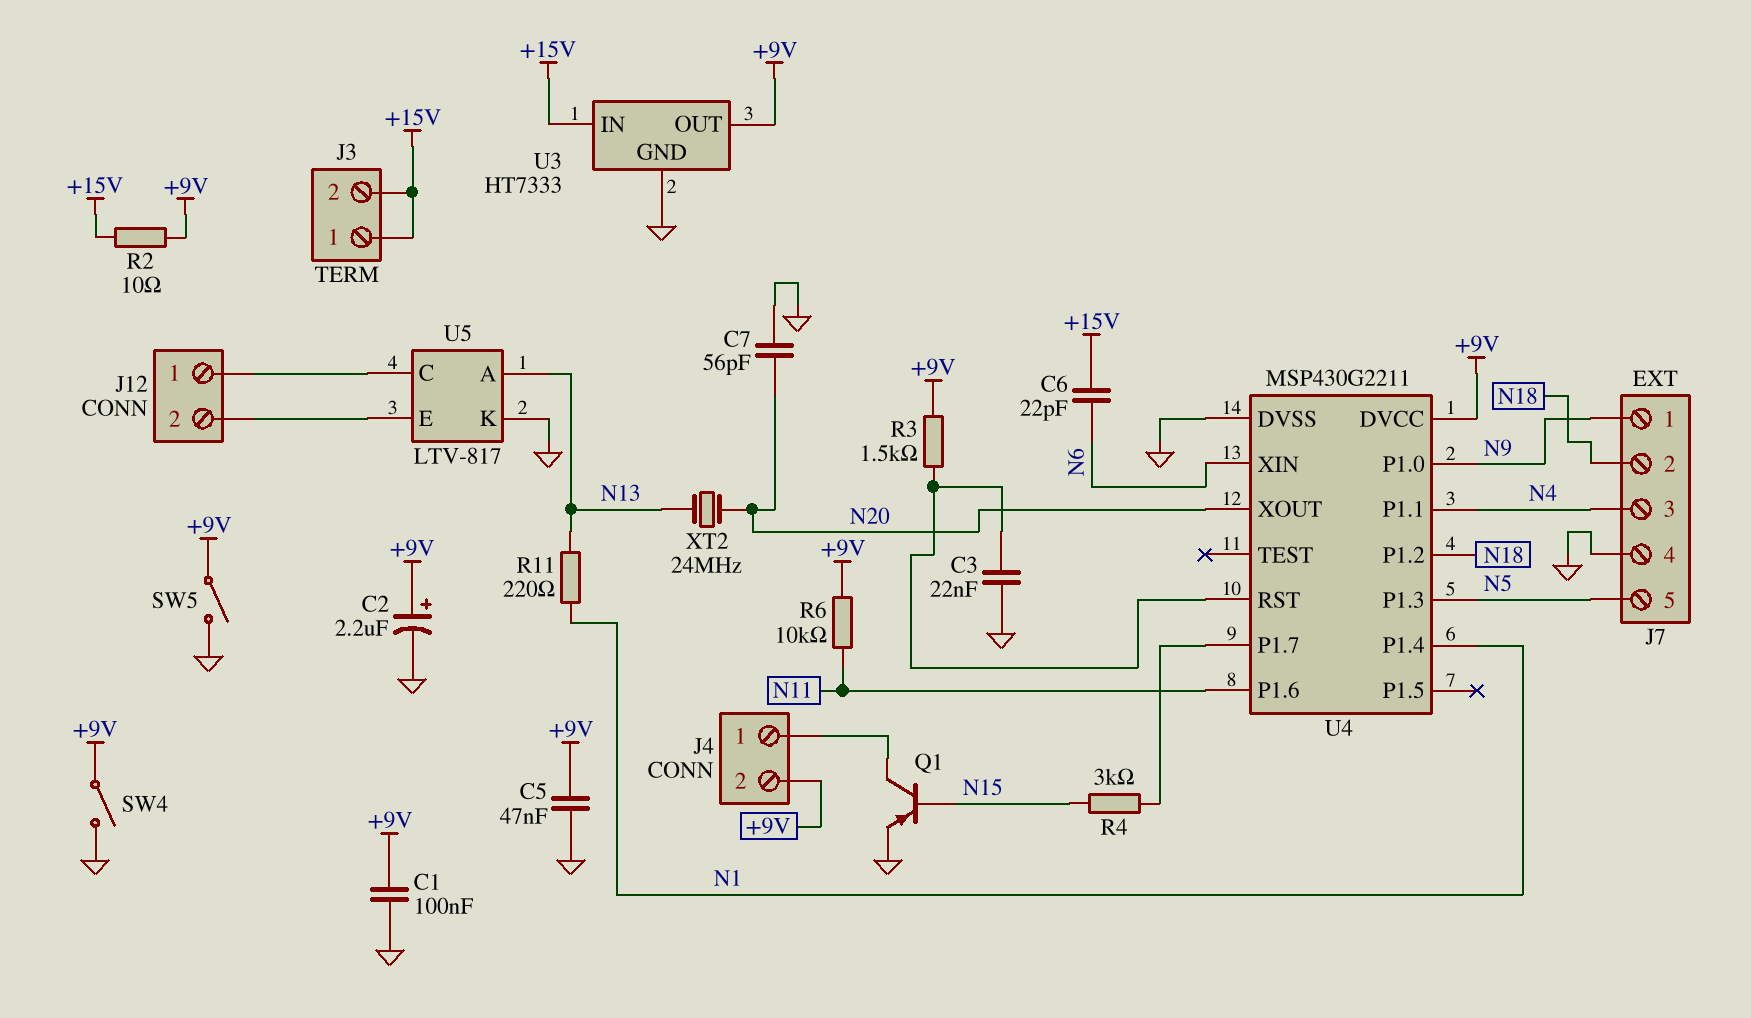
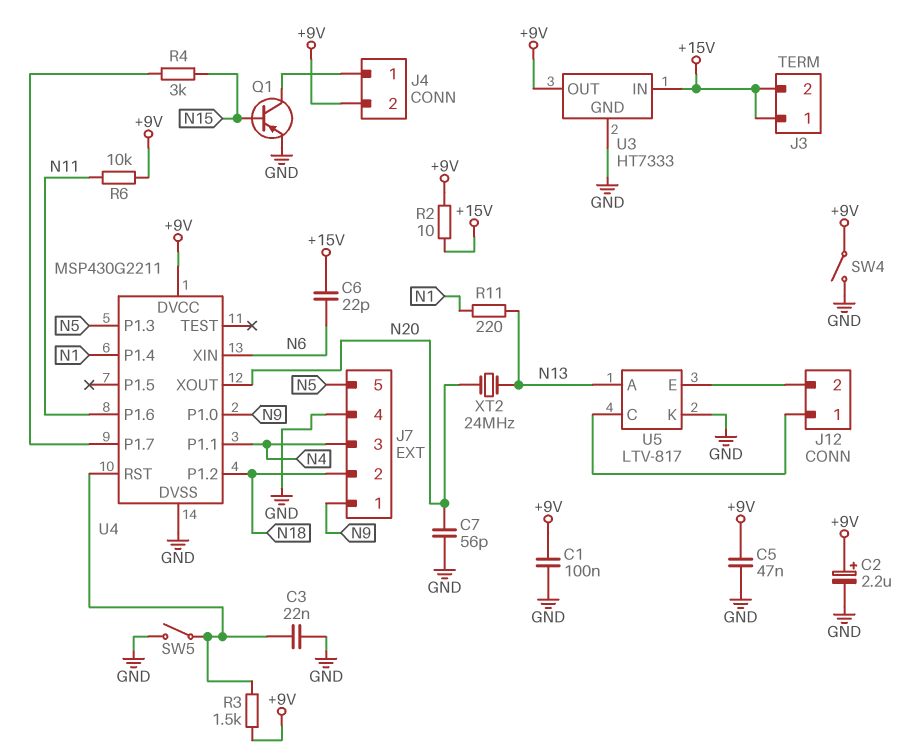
SW5: switch (+9V, GND) -> switch (GND, U4/RST)

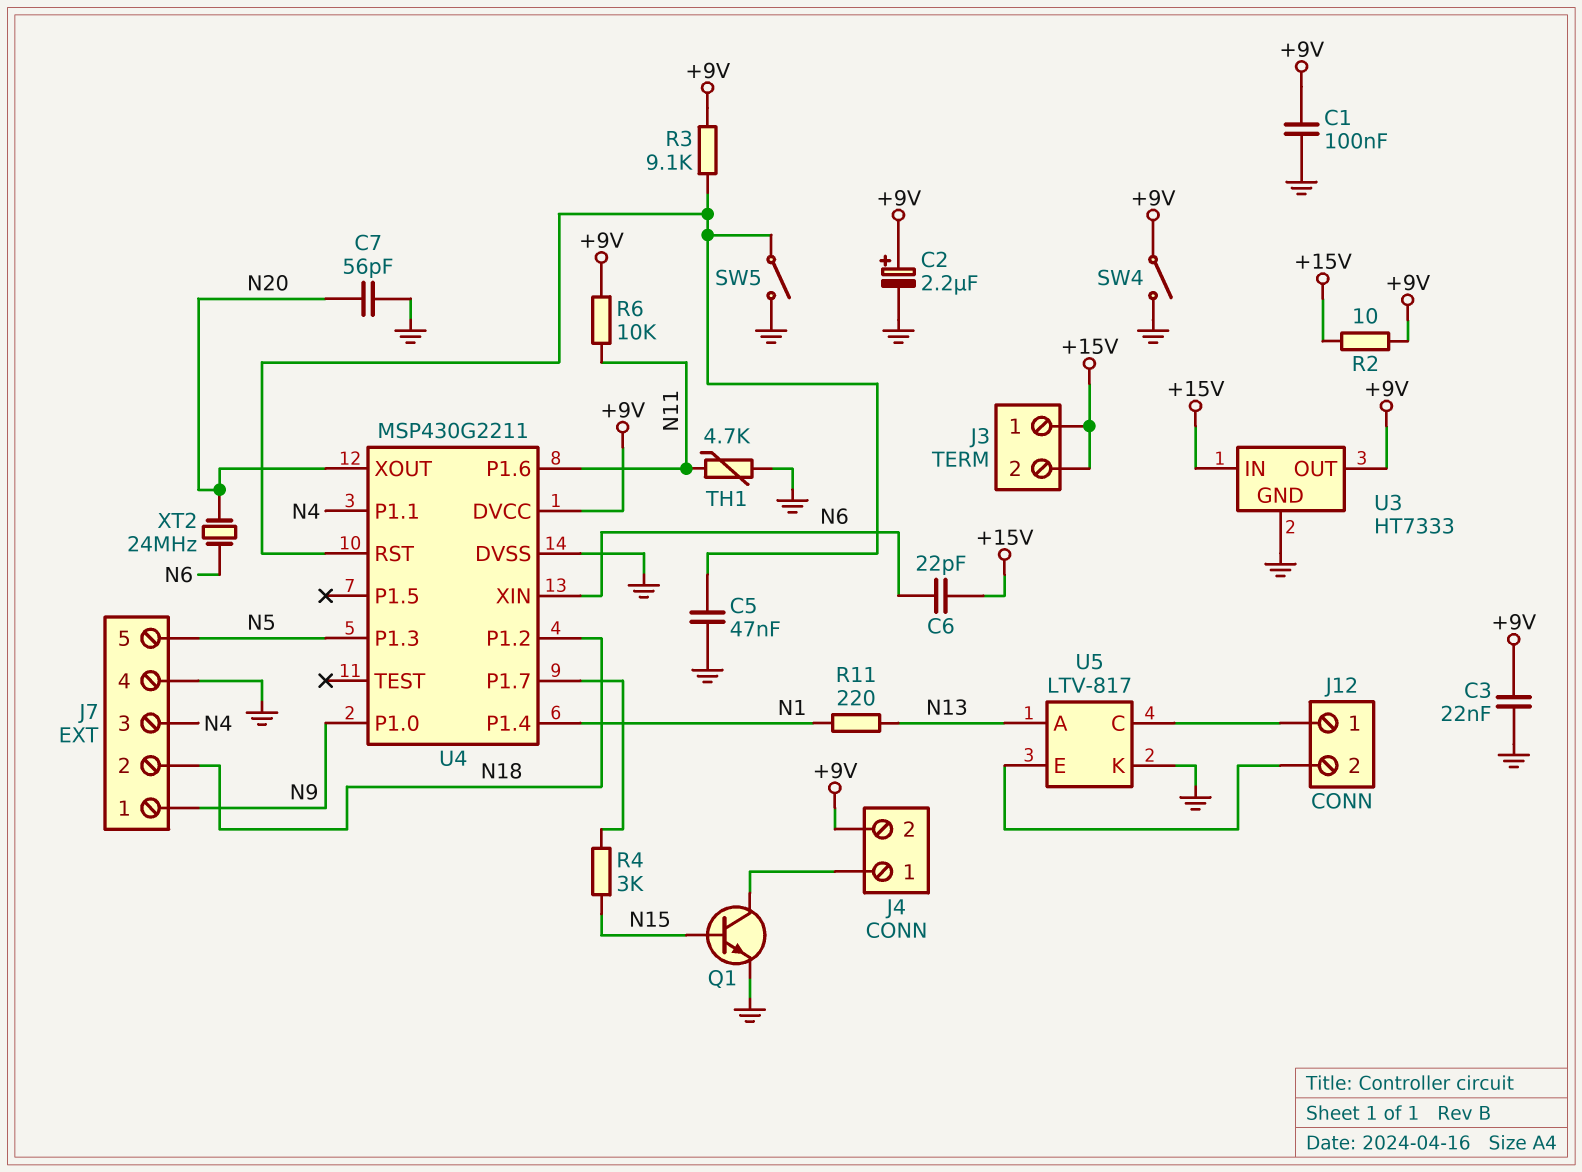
C3: 22nF (GND, U4/RST) -> 22nF (+9V, GND)
C5: 47nF (+9V, GND) -> 47nF (GND, U4/RST)
Q1: PNP (B N15, C J4/1, E GND) -> NPN (B N15, C J4/1, E GND)
R3: 1.5k (+9V, U4/RST) -> 9.1k (+9V, U4/RST)
TH1: none -> 4.7k (GND, N11)
XT2: 24MHz (N13, N20) -> 24MHz (N6, N20)

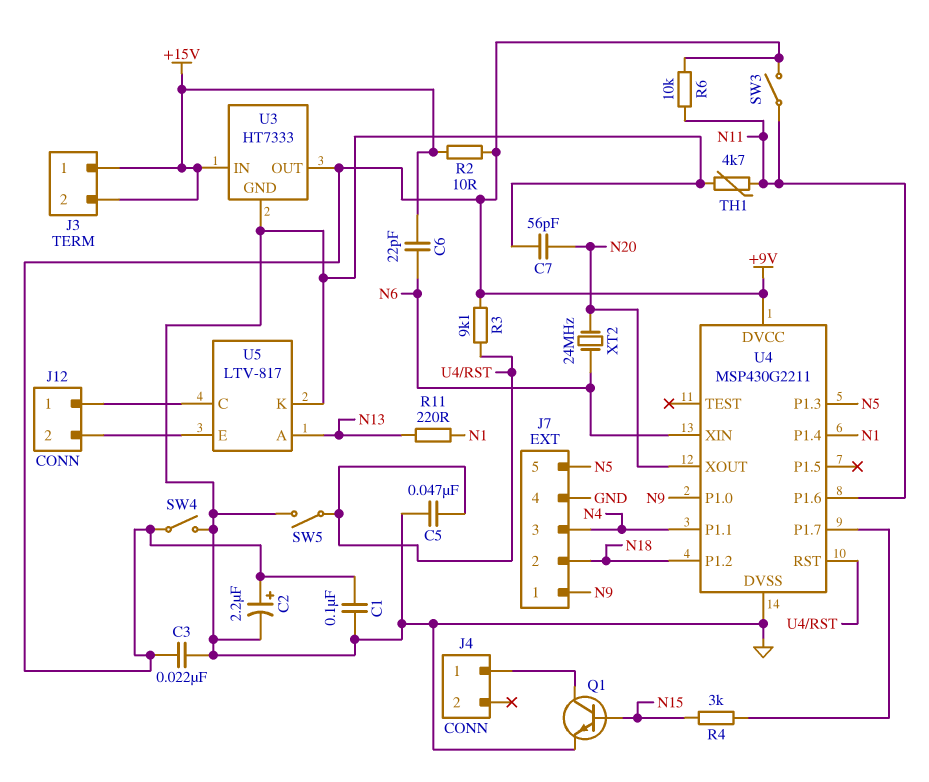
J4 pin 2: +9V -> none
SW3: none -> switch (+9V, N11)

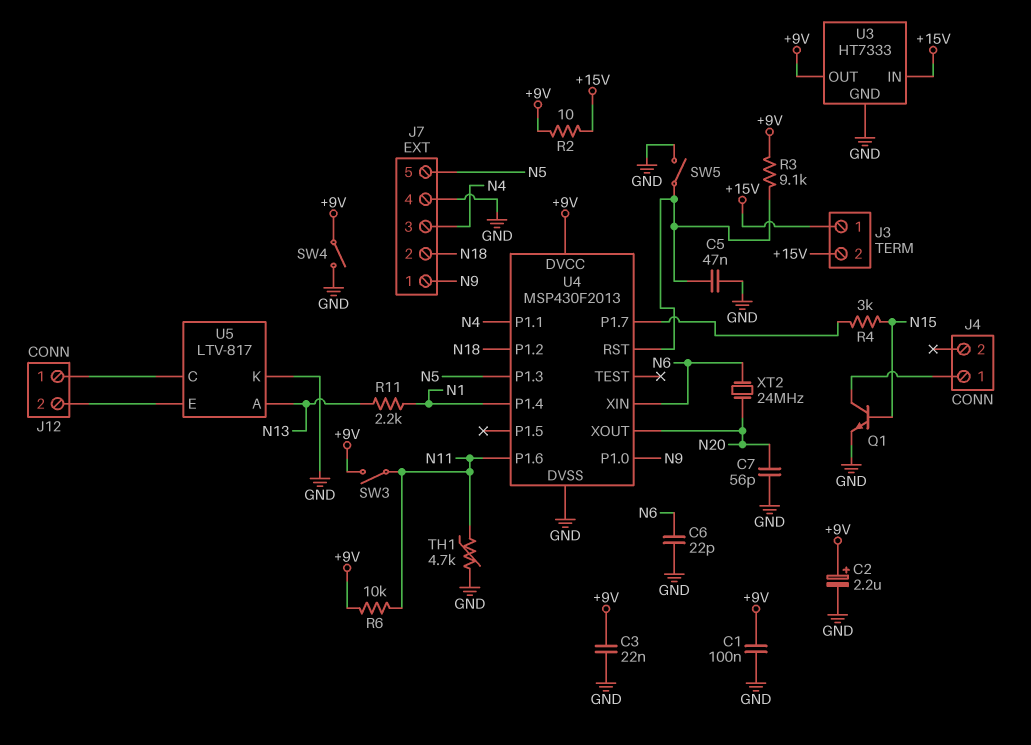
C6: 22pF (+15V, N6) -> 22pF (GND, N6)
R11: 220 (N1, N13) -> 2.2k (N1, N13)
U4: MSP430G2211 -> MSP430F2013

